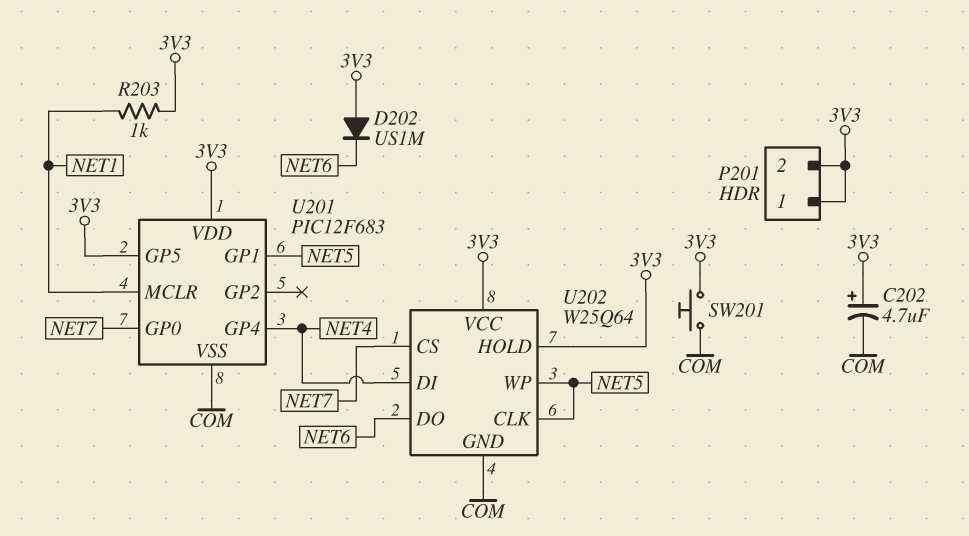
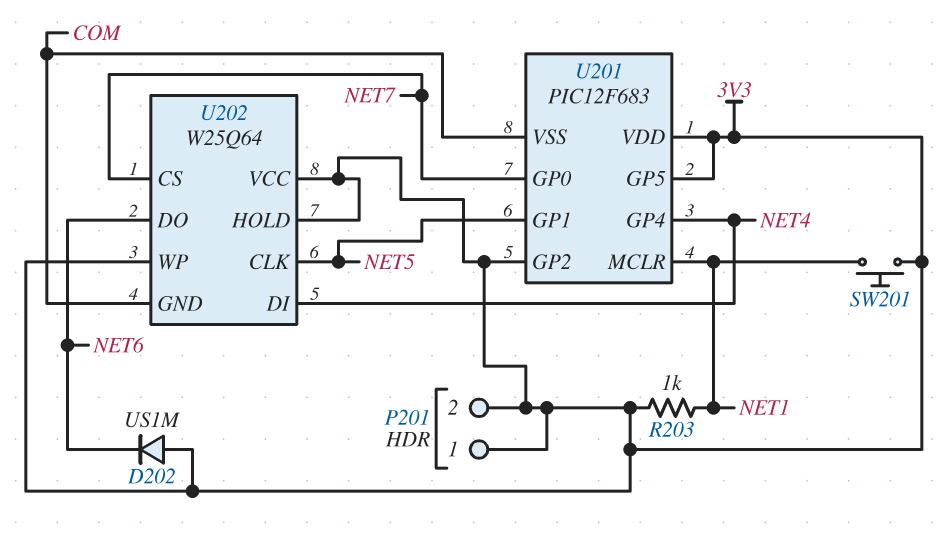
C202: 4.7uF (plus 3V3, minus COM) -> none
SW201: button (3V3, COM) -> button (3V3, NET1)
U201 pin GP2: none -> 3V3
U202 pin WP: NET5 -> 3V3

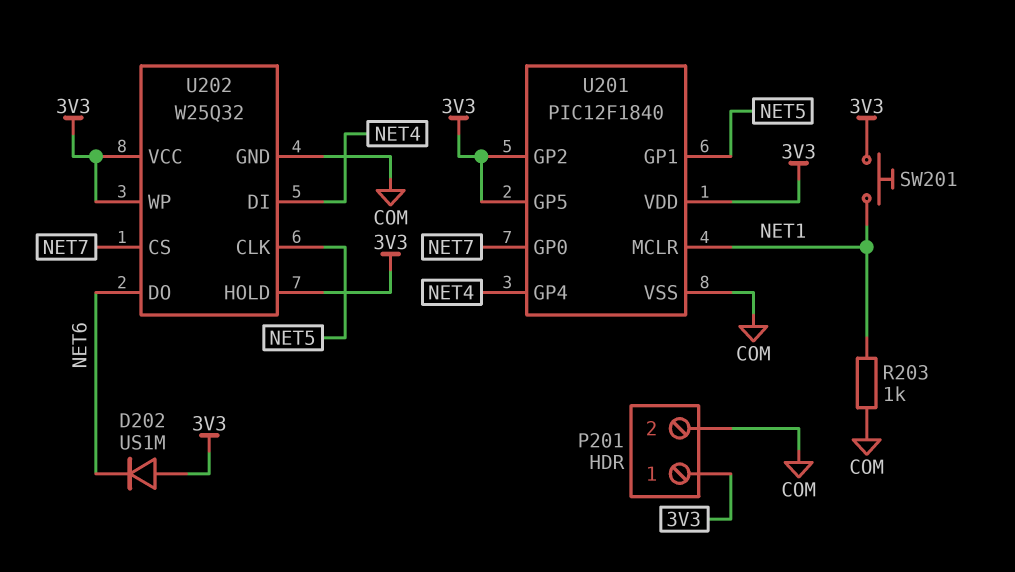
P201 pin 2: 3V3 -> COM
R203: 1k (3V3, NET1) -> 1k (COM, NET1)
U201: PIC12F683 -> PIC12F1840
U202: W25Q64 -> W25Q32

